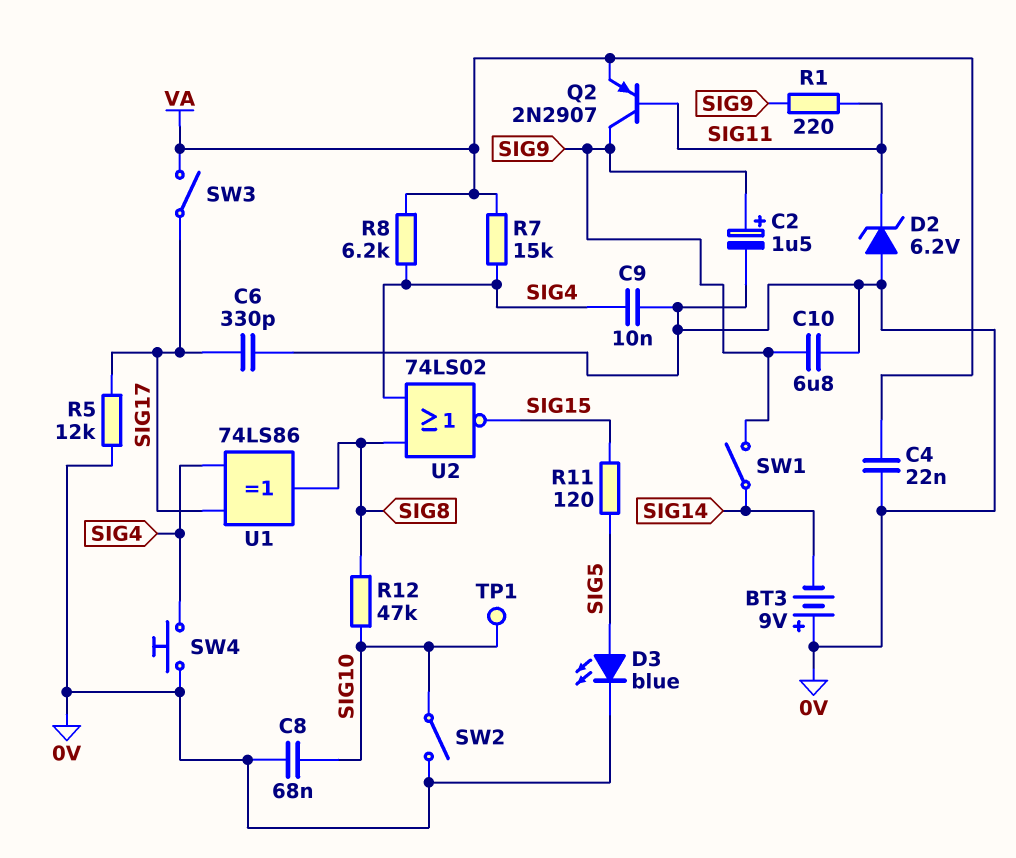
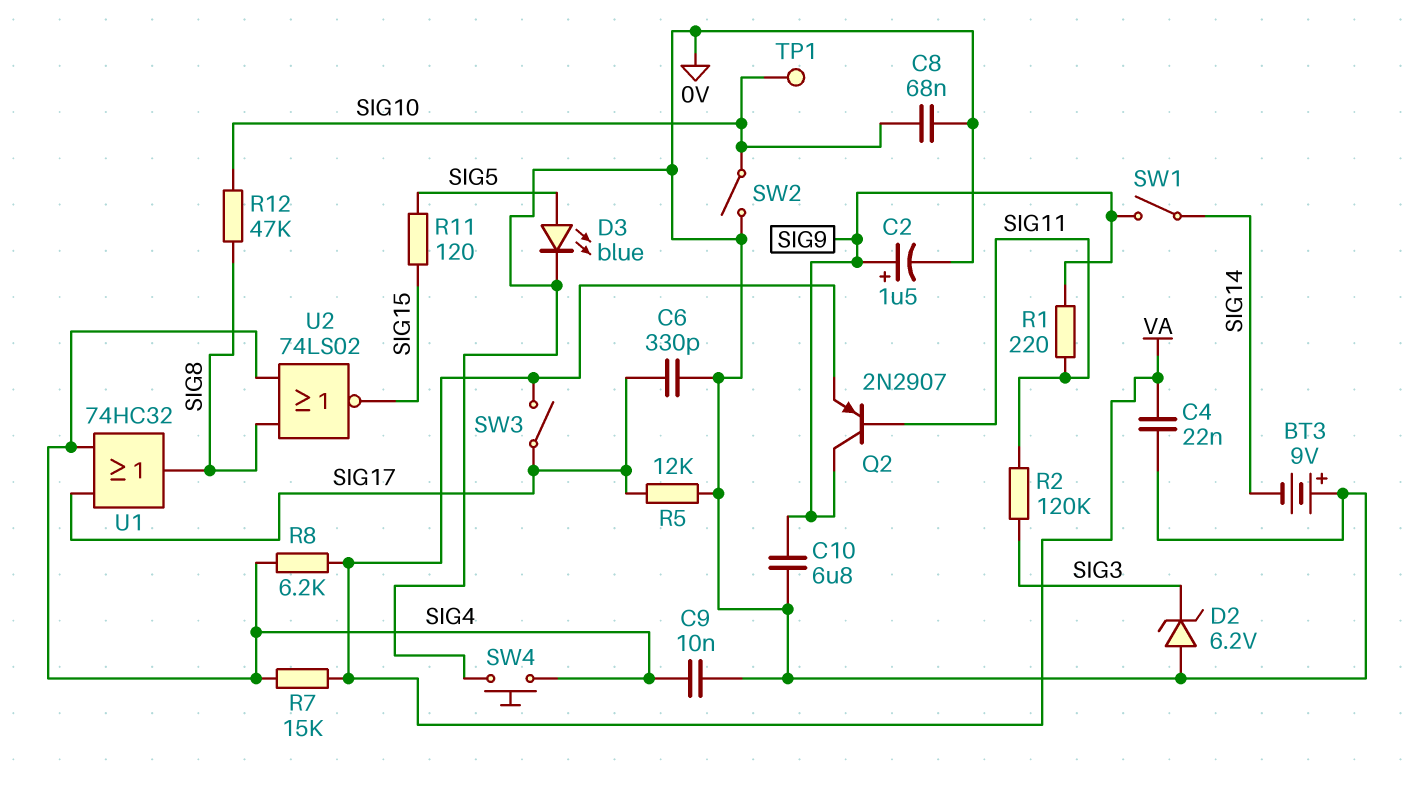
D2: zener 6.2V (A 0V, K SIG11) -> zener 6.2V (A 0V, K SIG3)
R2: none -> 120k (SIG3, SIG11)
U1: XOR 74LS86 (in SIG4, in SIG17, out SIG8) -> OR 74HC32 (in SIG4, in SIG17, out SIG8)

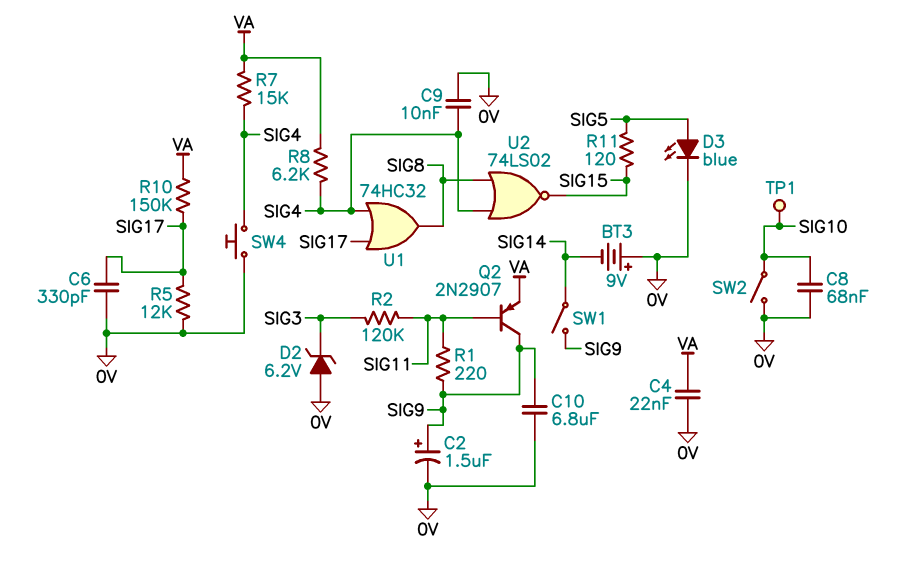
R10: none -> 150k (SIG17, VA)
R12: 47k (SIG8, SIG10) -> none
SW3: switch (SIG17, VA) -> none

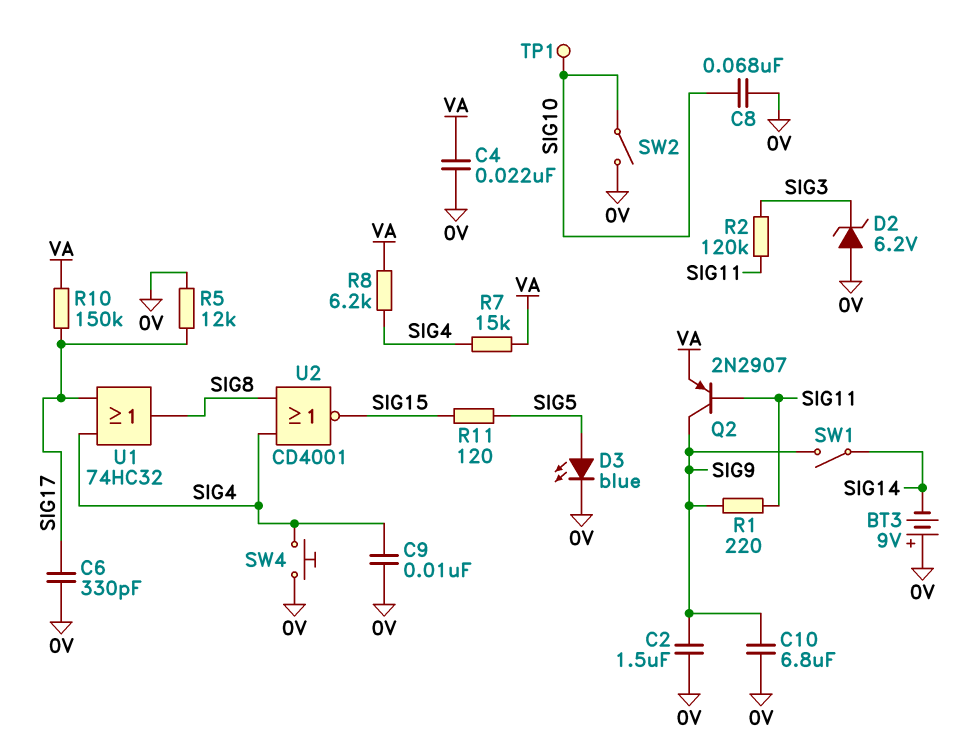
C2: 1.5uF (plus SIG9, minus 0V) -> 1.5uF (0V, SIG9)
U2: NOR 74LS02 (in SIG4, in SIG8, out SIG15) -> NOR CD4001 (in SIG4, in SIG8, out SIG15)

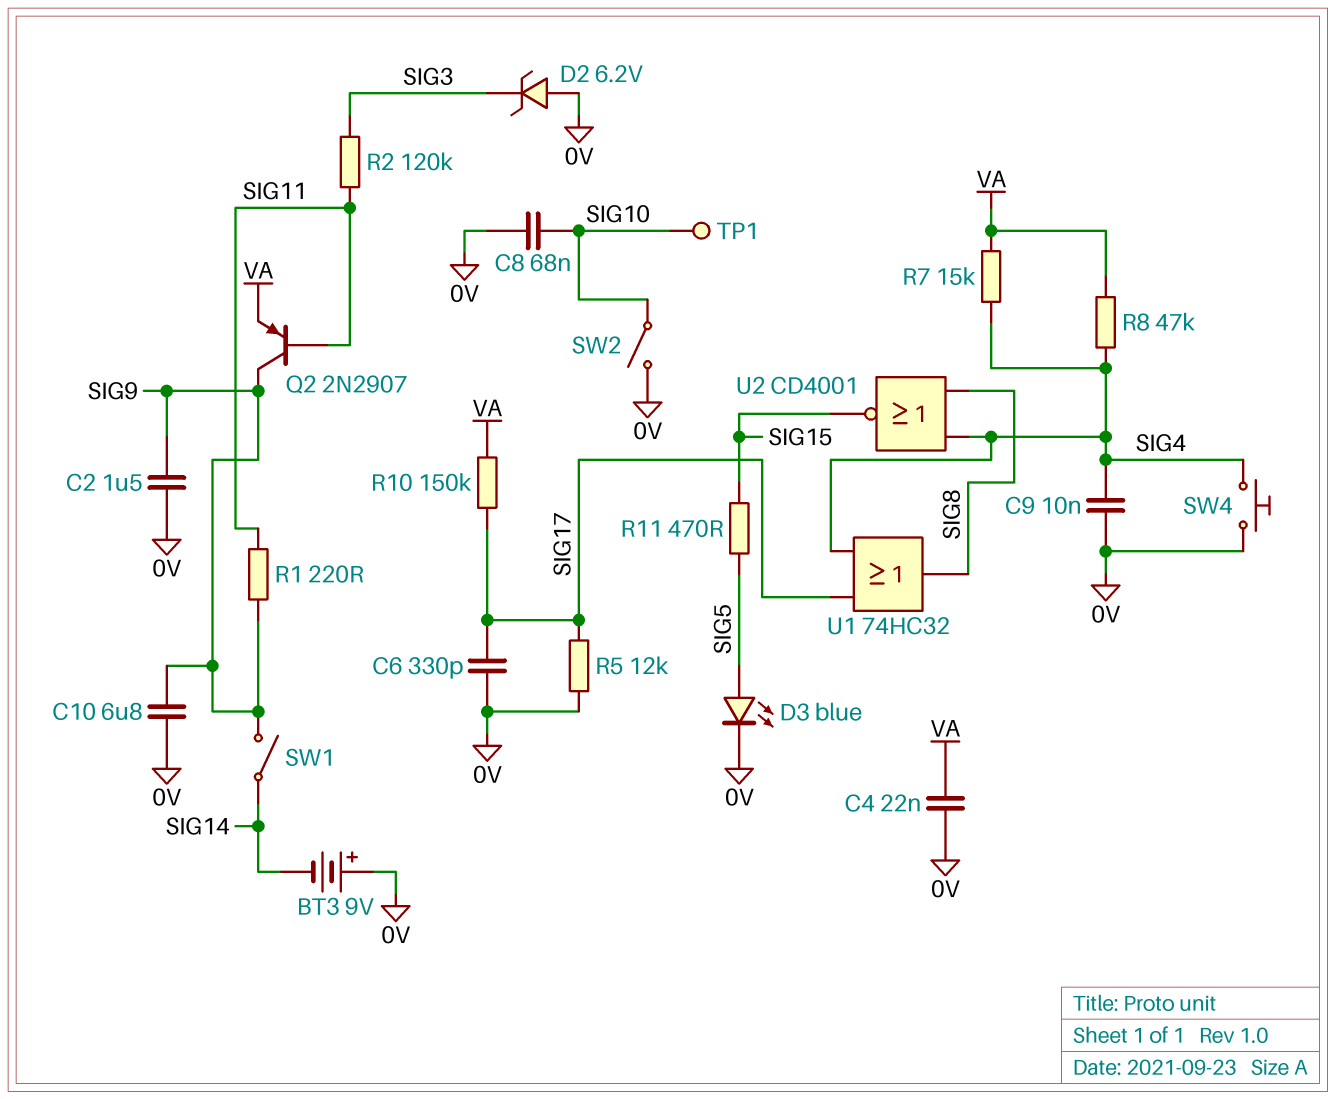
R8: 6.2k (SIG4, VA) -> 47k (SIG4, VA)
R11: 120 (SIG5, SIG15) -> 470 (SIG5, SIG15)

